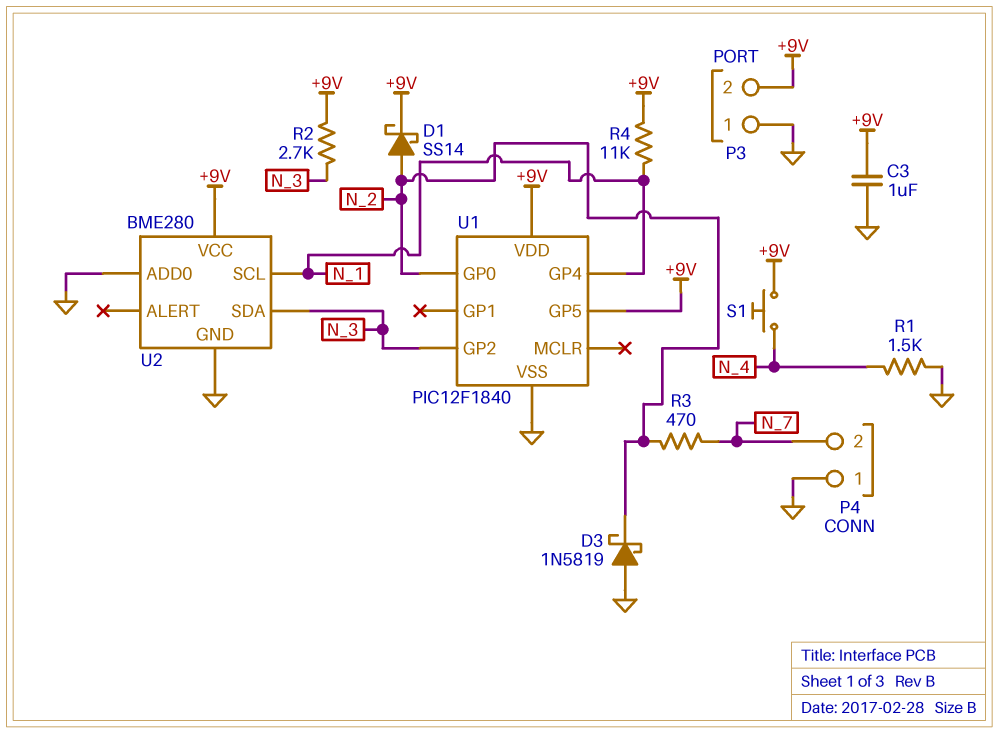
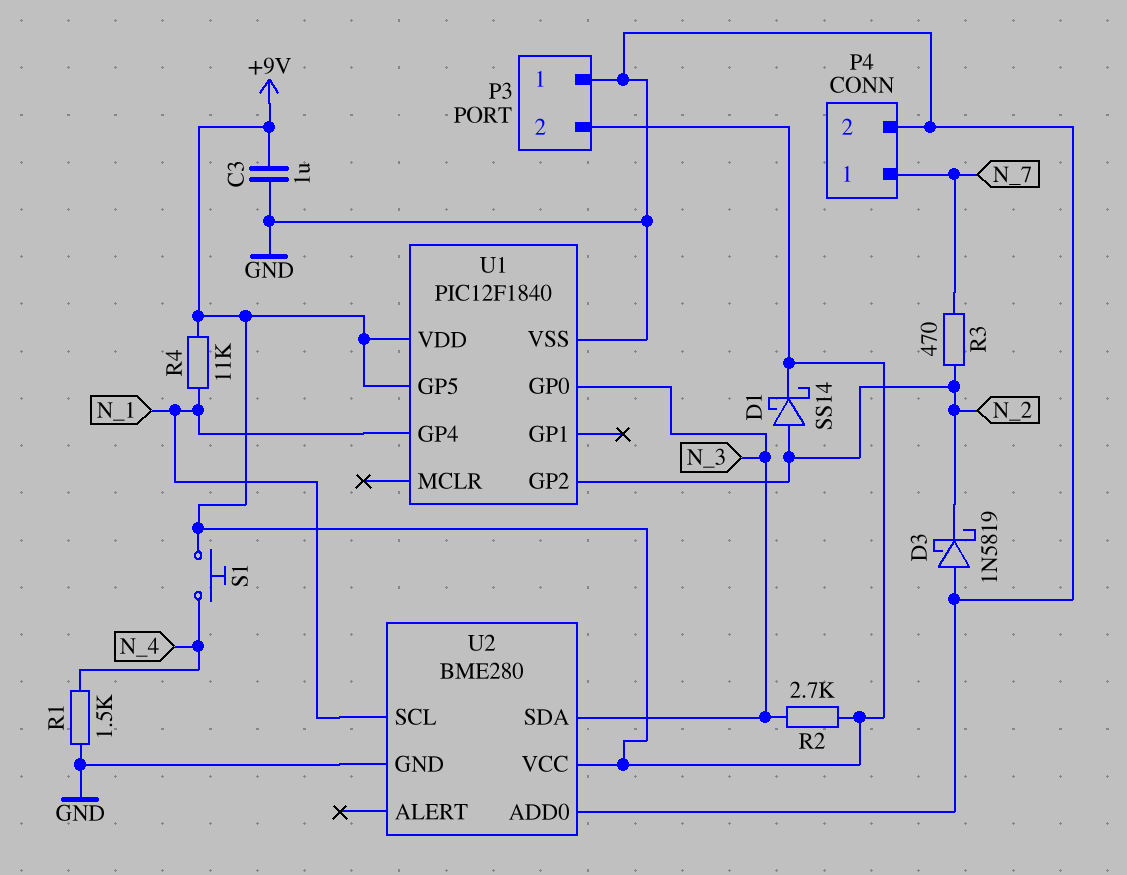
P4 pin 1: GND -> N_7
P4 pin 2: N_7 -> GND
U1 pin GP0: N_2 -> N_3
U1 pin GP2: N_3 -> N_2

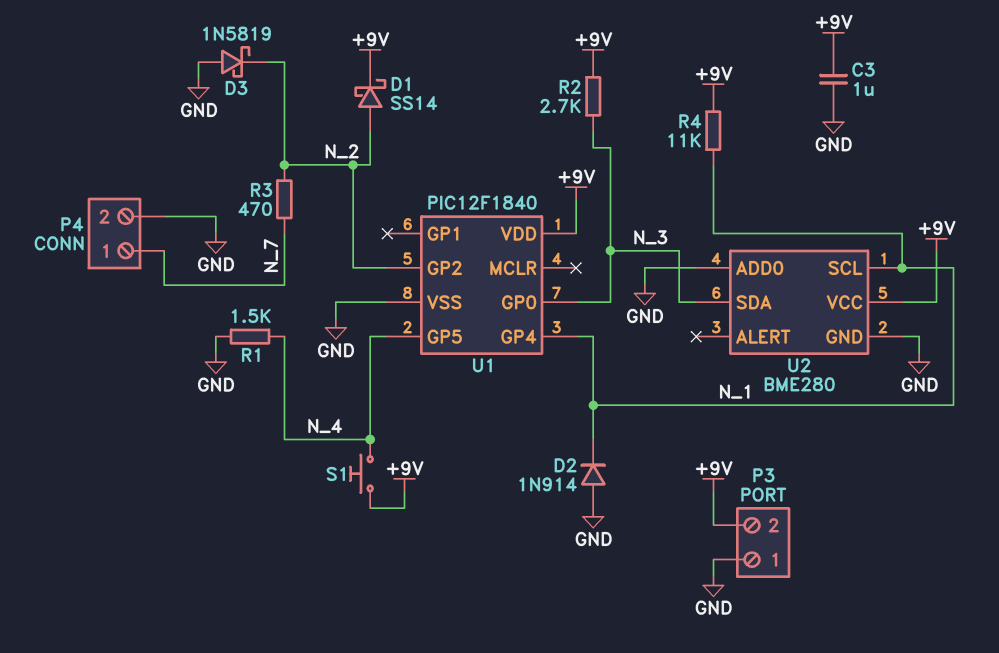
D2: none -> diode 1N914 (A GND, K N_1)
U1 pin GP5: +9V -> N_4

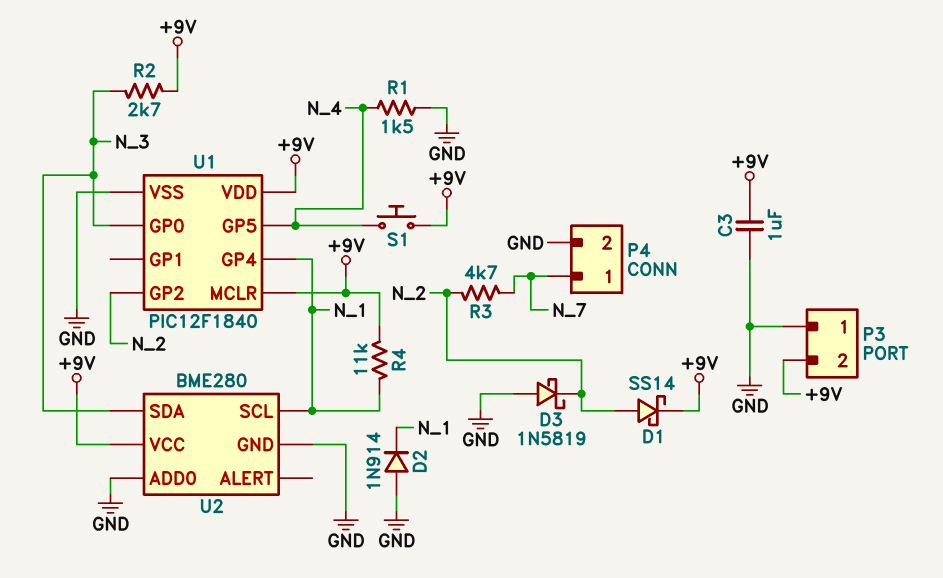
R3: 470 (N_2, N_7) -> 4.7k (N_2, N_7)
U1 pin MCLR: none -> +9V

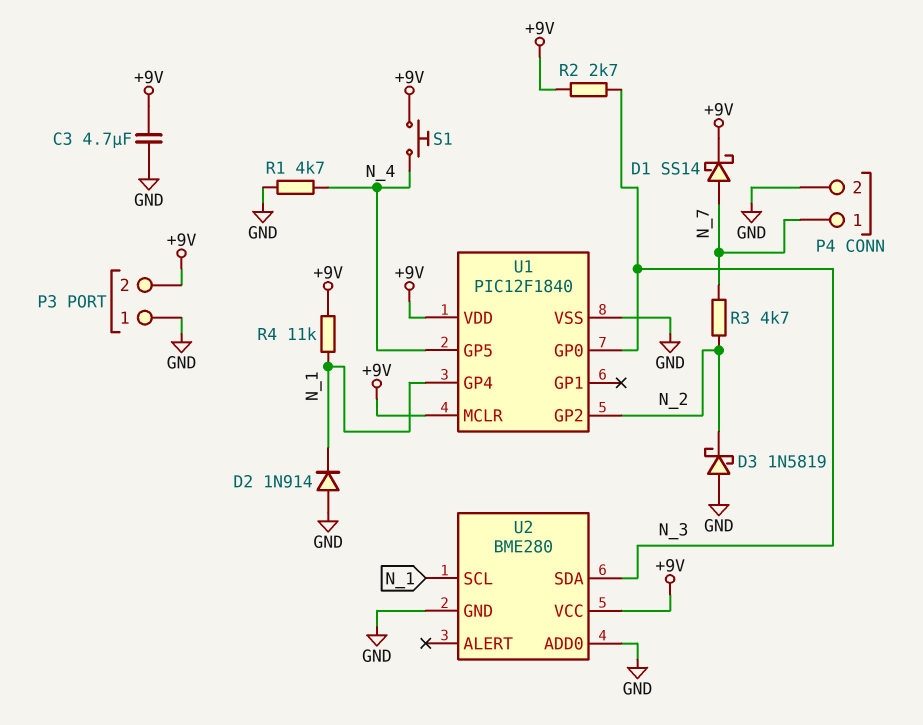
C3: 1uF (+9V, GND) -> 4.7uF (+9V, GND)
D1: schottky SS14 (A N_2, K +9V) -> schottky SS14 (A N_7, K +9V)
R1: 1.5k (GND, N_4) -> 4.7k (GND, N_4)

